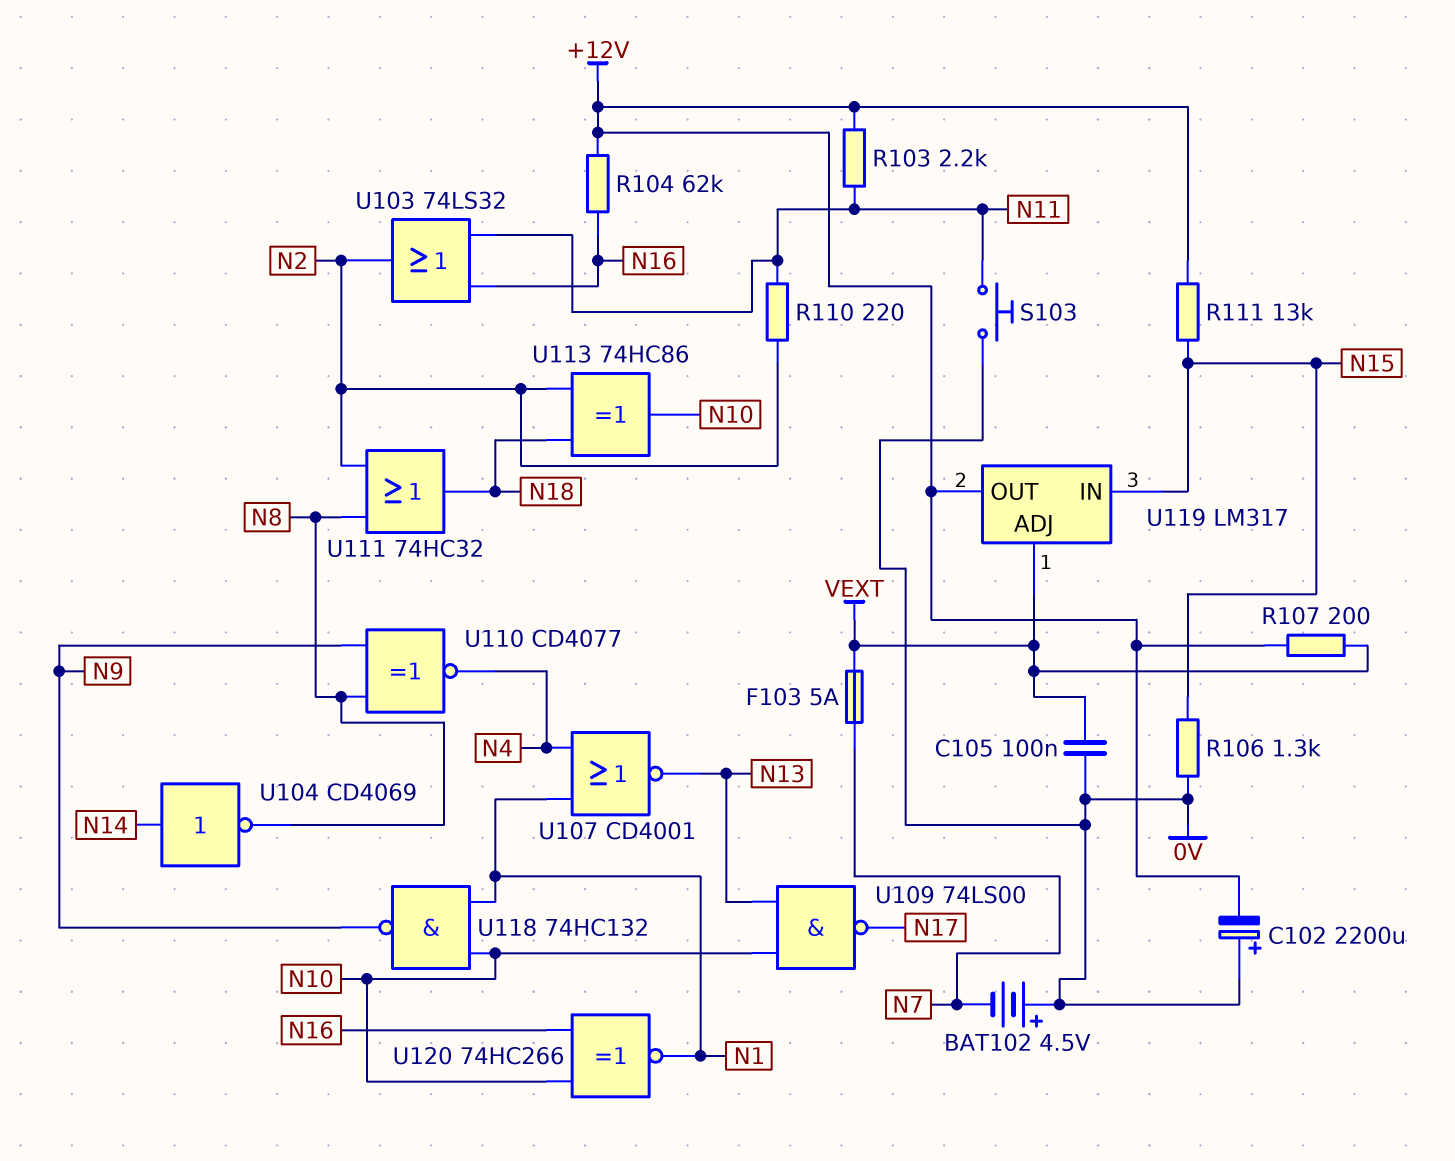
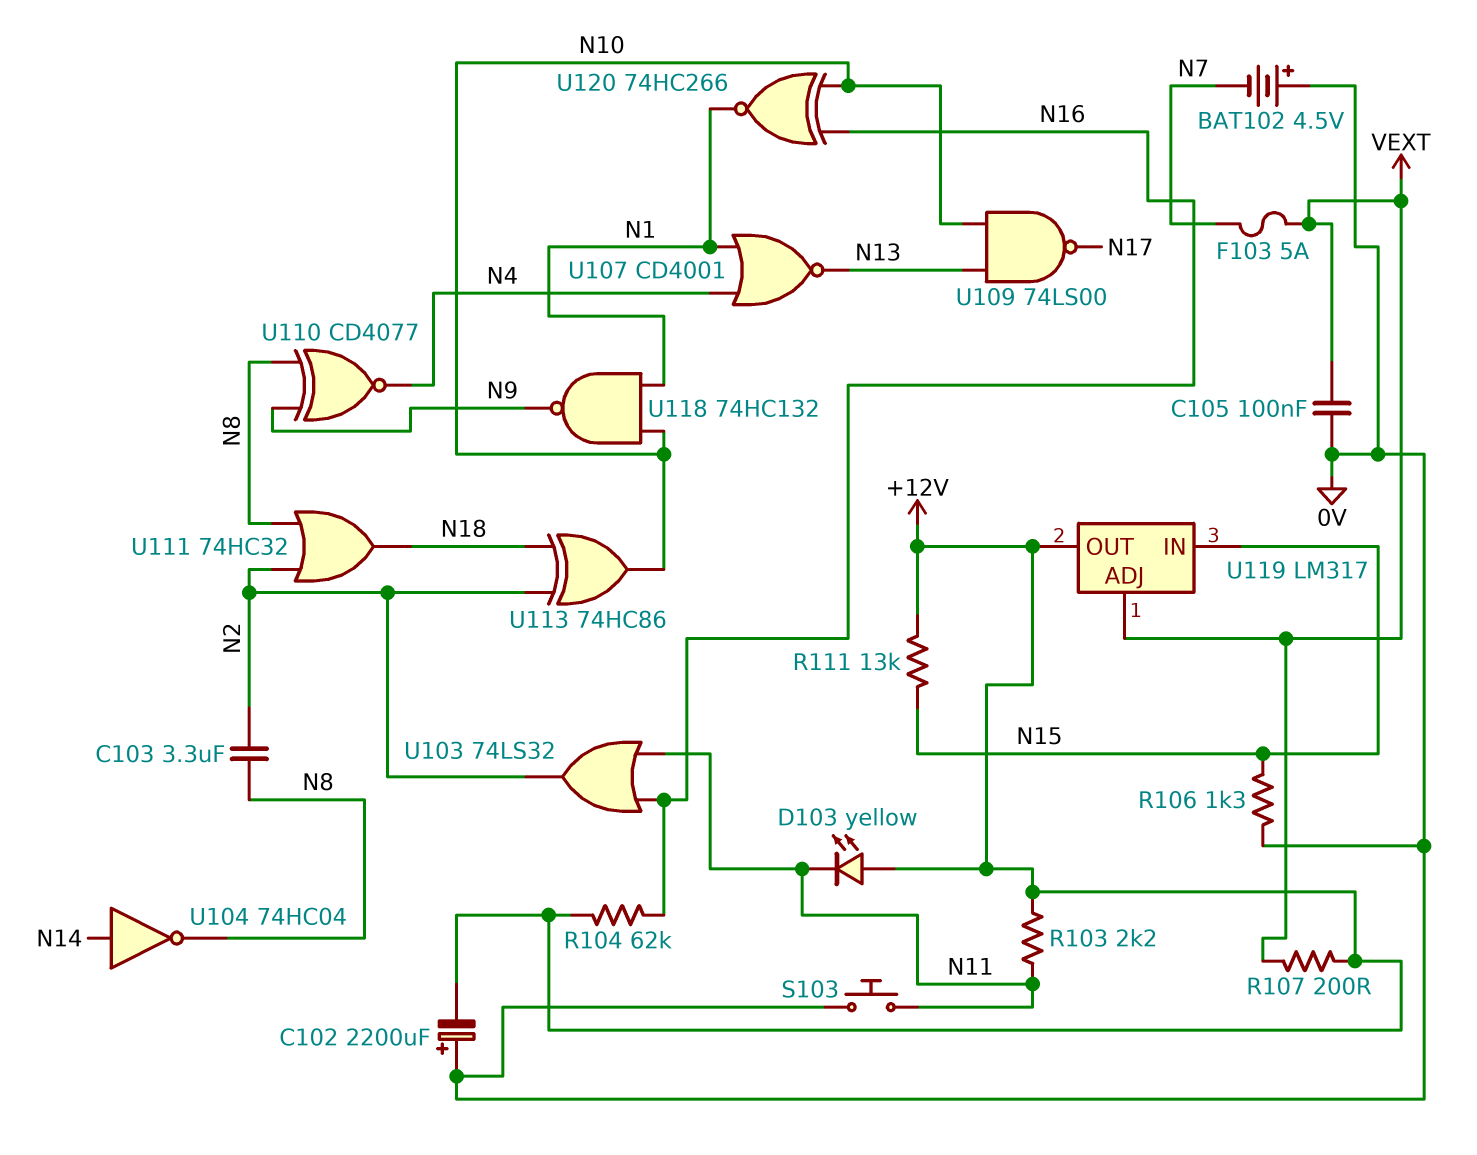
C103: none -> 3.3uF (N2, N8)
D103: none -> LED yellow (A +12V, K N11)
R110: 220 (N2, N11) -> none
U104: NOT CD4069 (in N14, out N8) -> NOT 74HC04 (in N14, out N8)

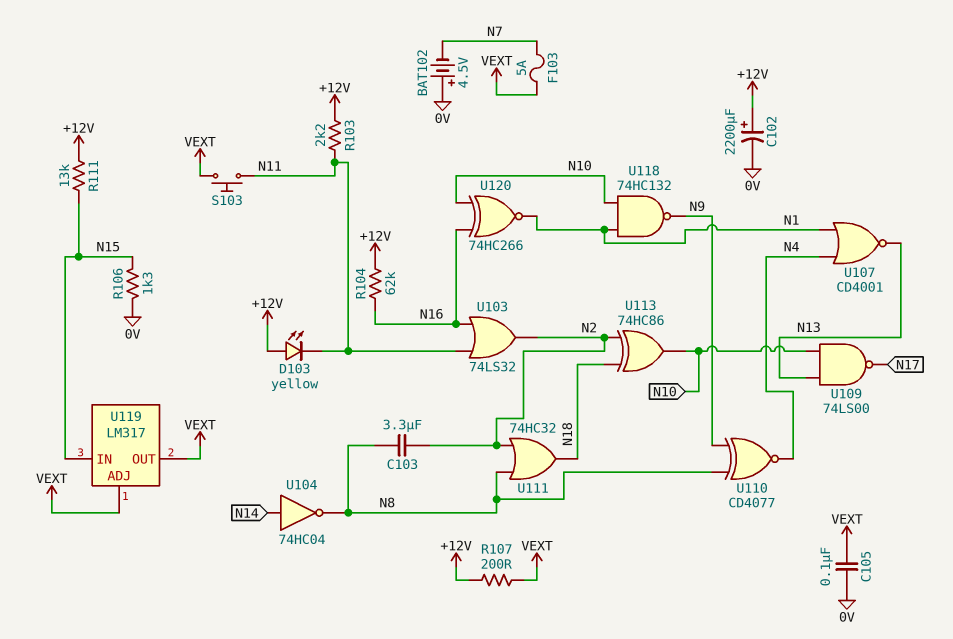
C102: 2200uF (plus 0V, minus +12V) -> 2200uF (plus +12V, minus 0V)
S103: button (0V, N11) -> button (N11, VEXT)
U119 pin OUT: +12V -> VEXT

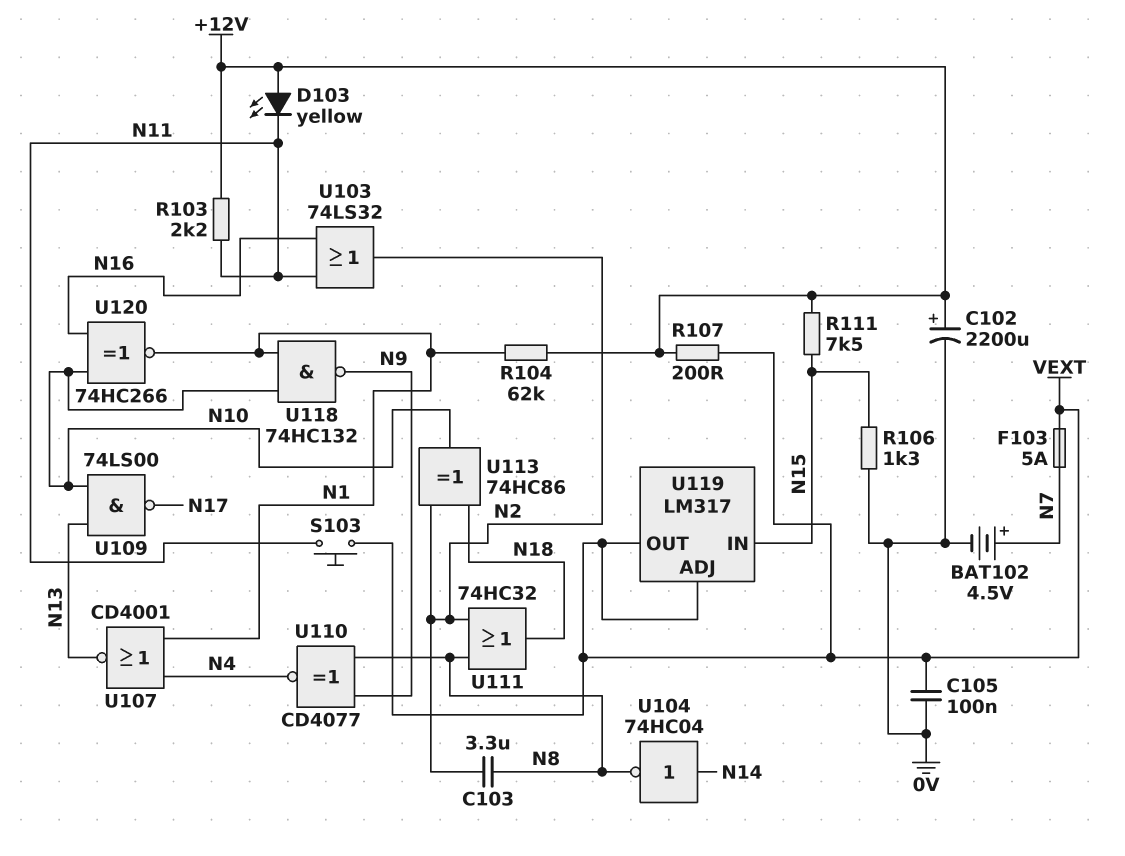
BAT102: 4.5V (plus 0V, minus N7) -> 4.5V (plus N7, minus 0V)
R104: 62k (+12V, N16) -> 62k (+12V, N1)
R111: 13k (+12V, N15) -> 7.5k (+12V, N15)

